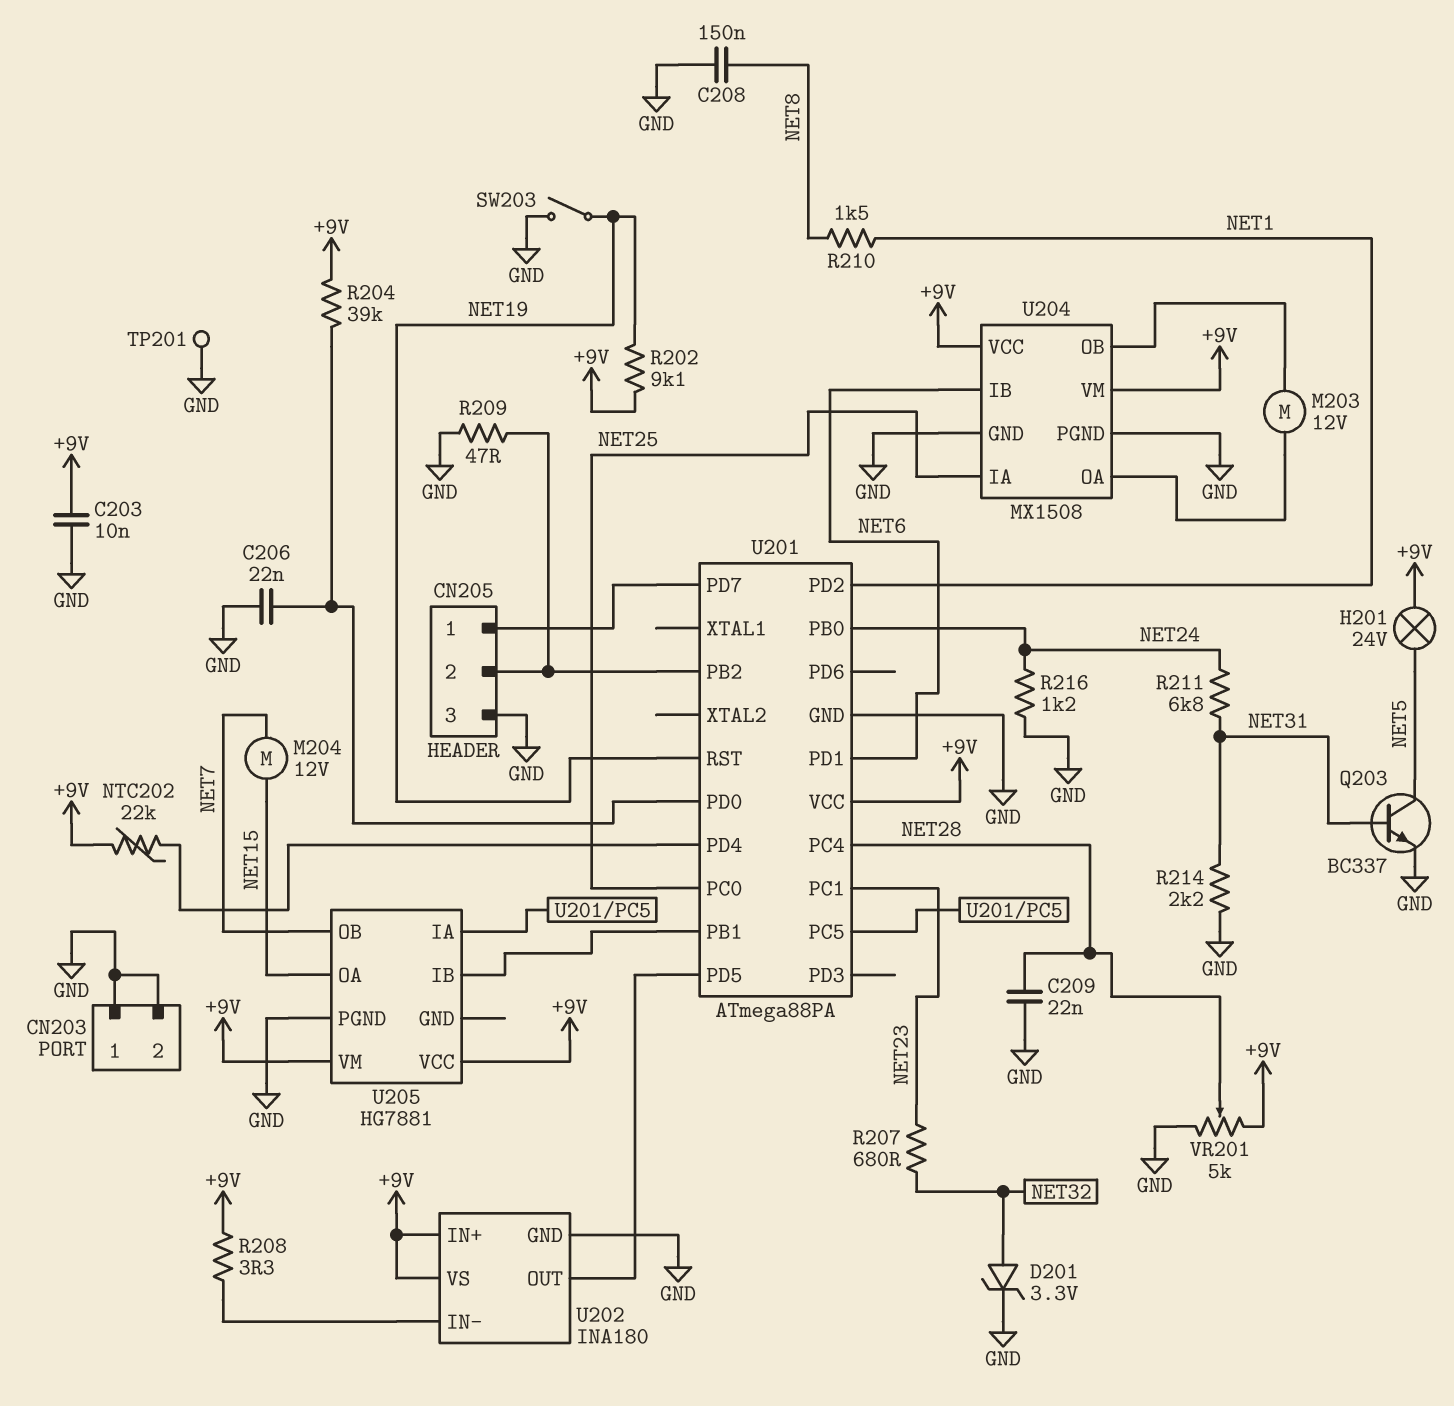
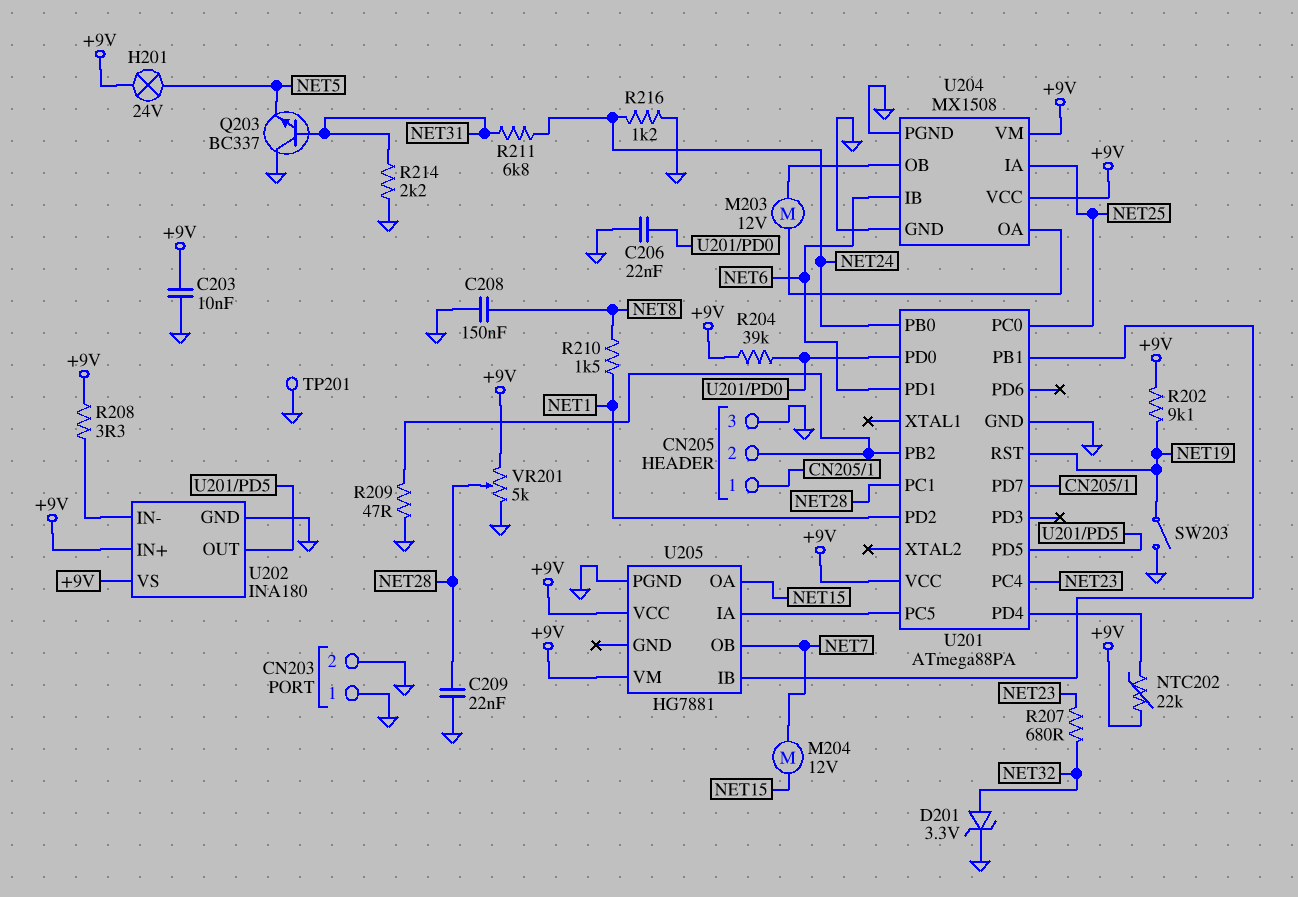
Q203: NPN BC337 (B NET31, C NET5, E GND) -> NPN BC337 (B NET31, C GND, E NET5)
U201 pin PC1: NET23 -> NET28
U201 pin PC4: NET28 -> NET23

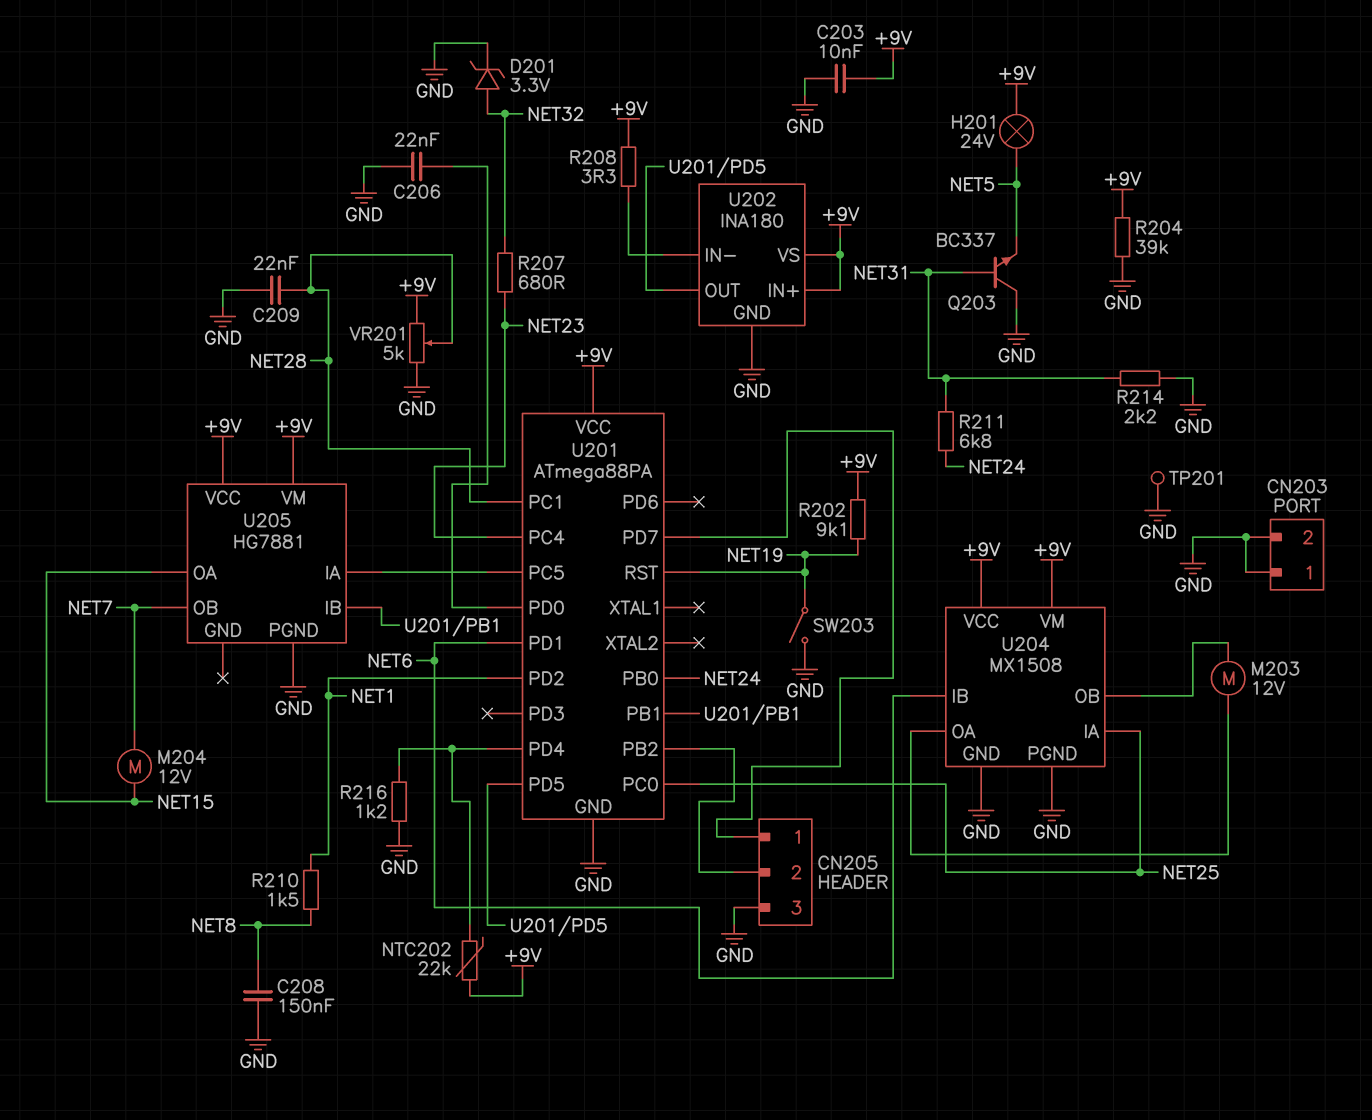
R204: 39k (+9V, U201/PD0) -> 39k (+9V, GND)
R209: 47 (CN205/2, GND) -> none
R216: 1.2k (GND, NET24) -> 1.2k (GND, U201/PD4)

